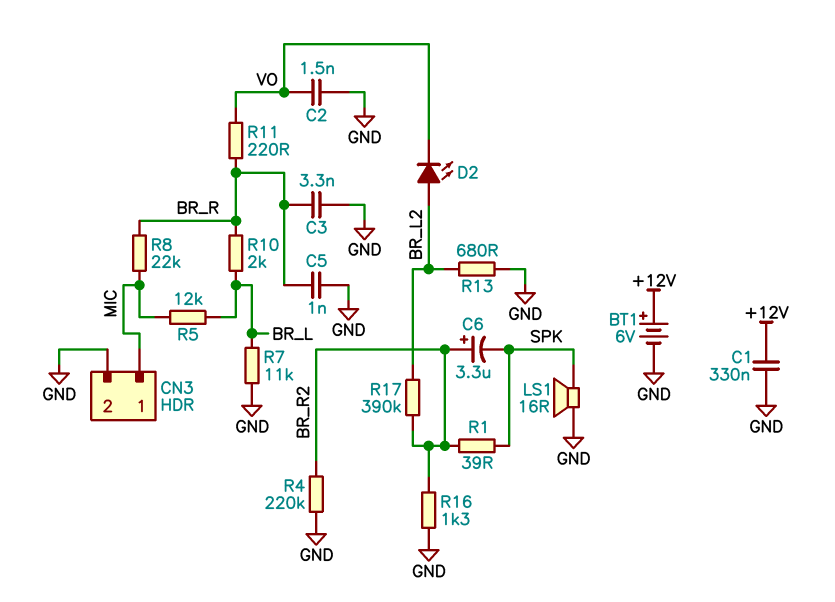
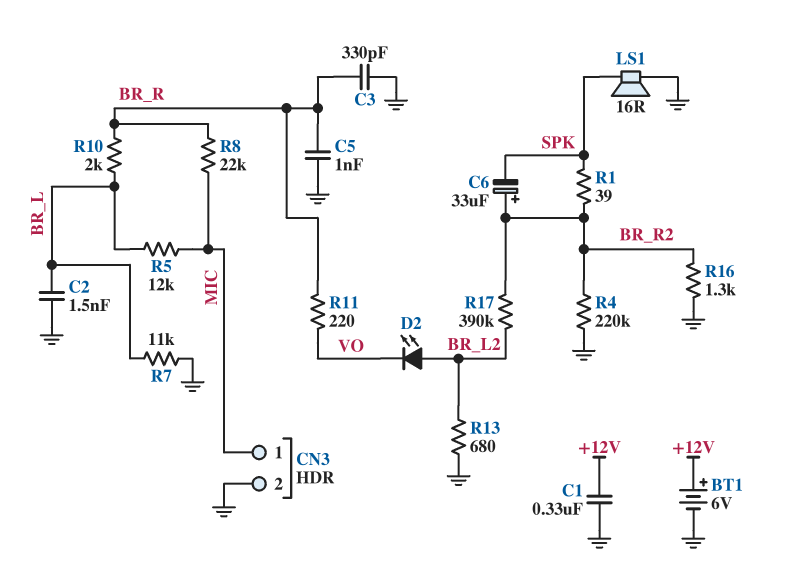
C2: 1.5nF (GND, VO) -> 1.5nF (BR_L, GND)
C3: 3.3nF (BR_R, GND) -> 330pF (BR_R, GND)
C6: 3.3uF (plus BR_R2, minus SPK) -> 33uF (plus BR_R2, minus SPK)

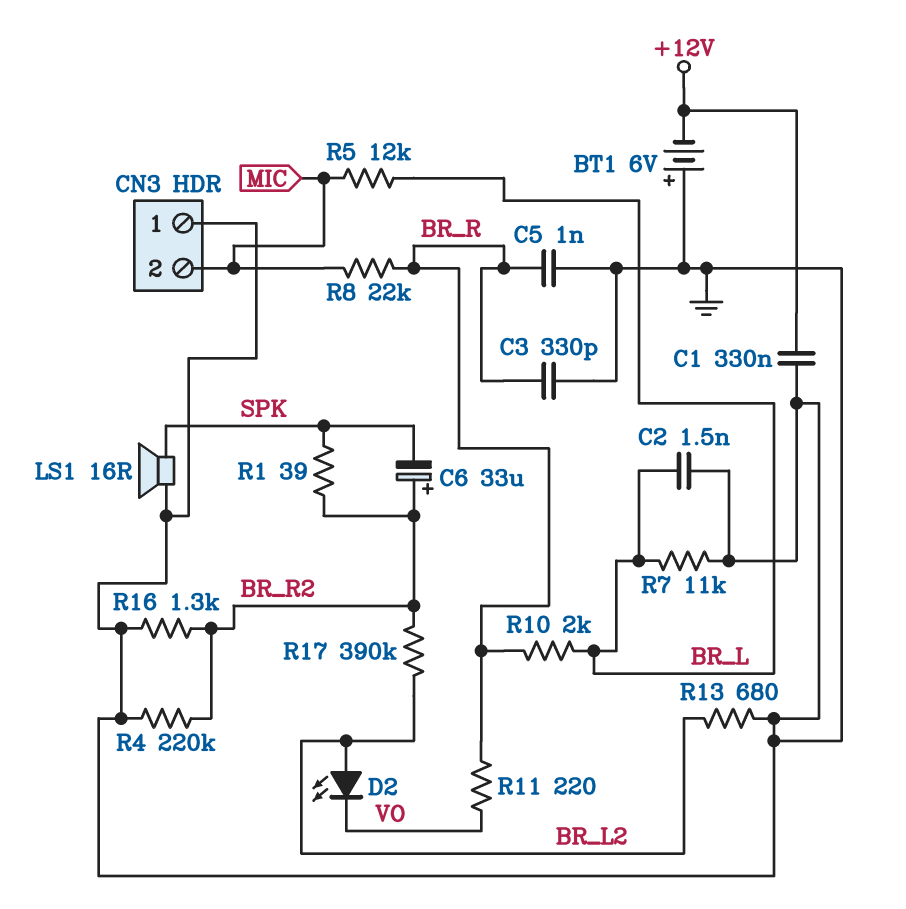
BT1: 6V (plus +12V, minus GND) -> 6V (plus GND, minus +12V)
CN3 pin 1: MIC -> GND
CN3 pin 2: GND -> MIC

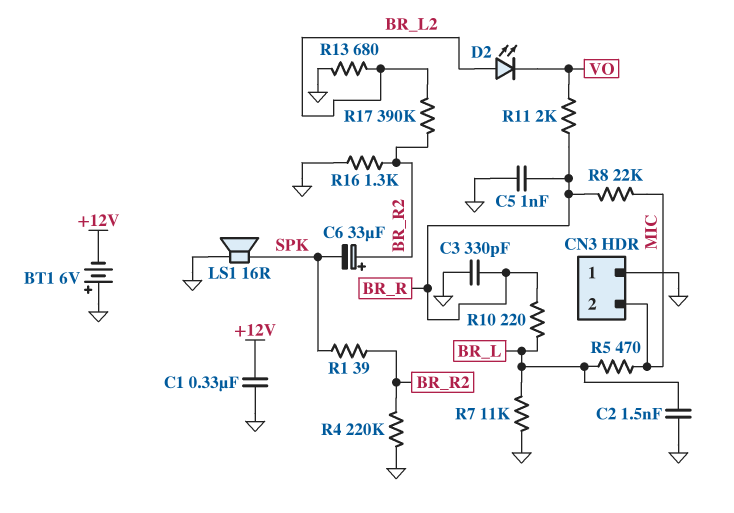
R5: 12k (BR_L, MIC) -> 470 (BR_L, MIC)
R10: 2k (BR_L, BR_R) -> 220 (BR_L, BR_R)
R11: 220 (BR_R, VO) -> 2k (BR_R, VO)

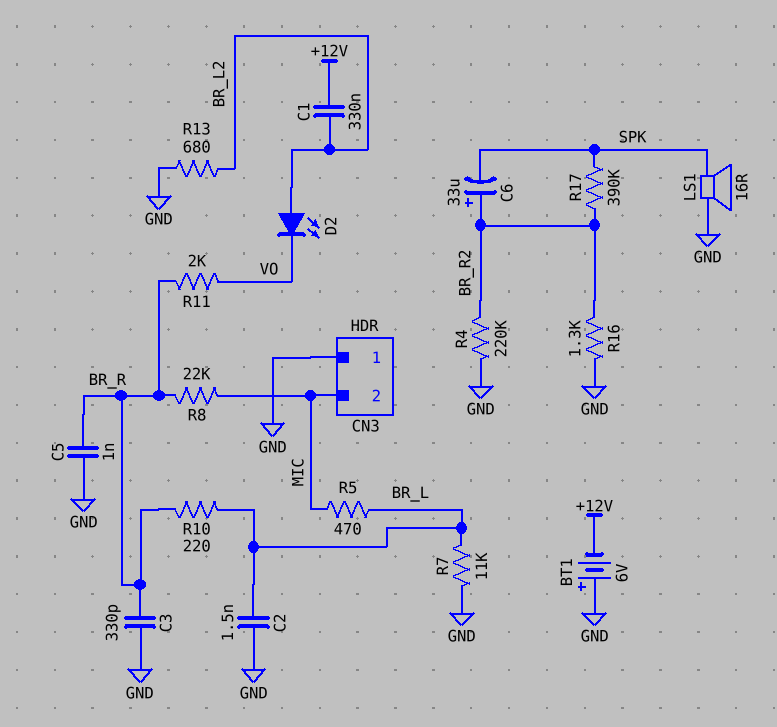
C1: 330nF (+12V, GND) -> 330nF (+12V, BR_L2)
R1: 39 (BR_R2, SPK) -> none
R17: 390k (BR_L2, BR_R2) -> 390k (BR_R2, SPK)

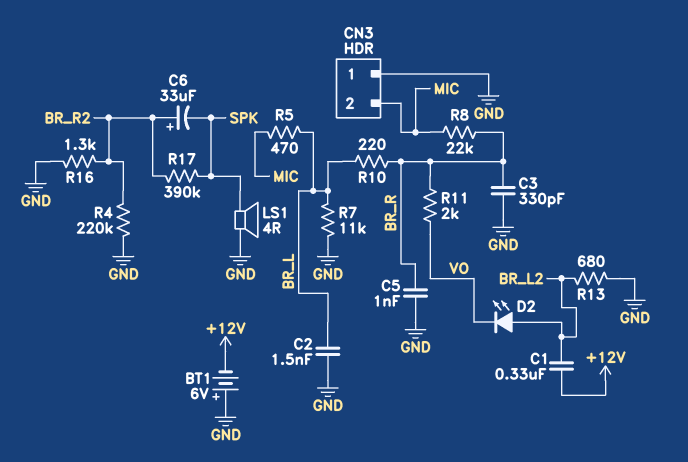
LS1: speaker 16R (GND, SPK) -> speaker 4R (GND, SPK)

